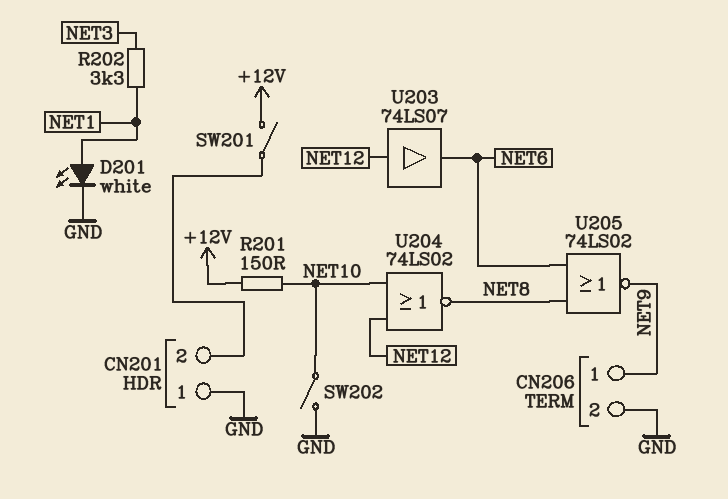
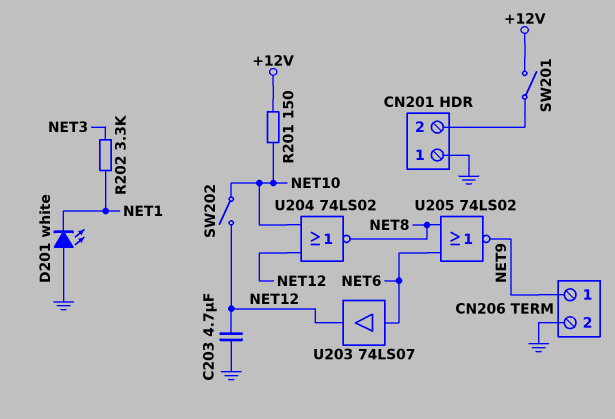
C203: none -> 4.7uF (GND, NET12)
D201: LED white (A NET1, K GND) -> LED white (A GND, K NET1)
SW202: switch (GND, NET10) -> switch (NET10, NET12)
U203: buffer 74LS07 (in NET12, out NET6) -> buffer 74LS07 (in NET6, out NET12)

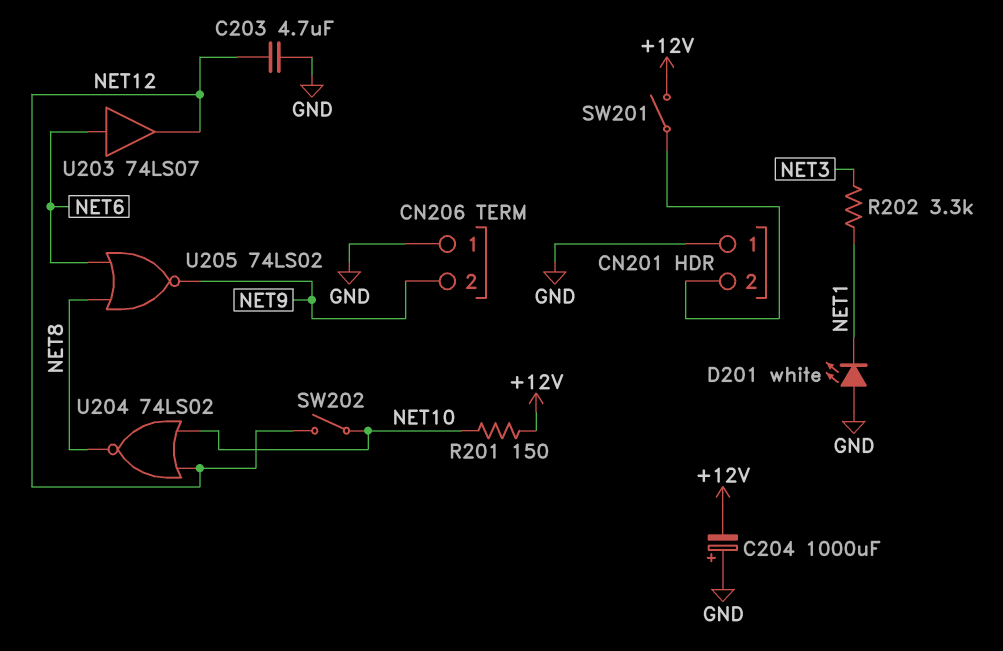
C204: none -> 1000uF (plus GND, minus +12V)
CN206 pin 1: NET9 -> GND
CN206 pin 2: GND -> NET9

